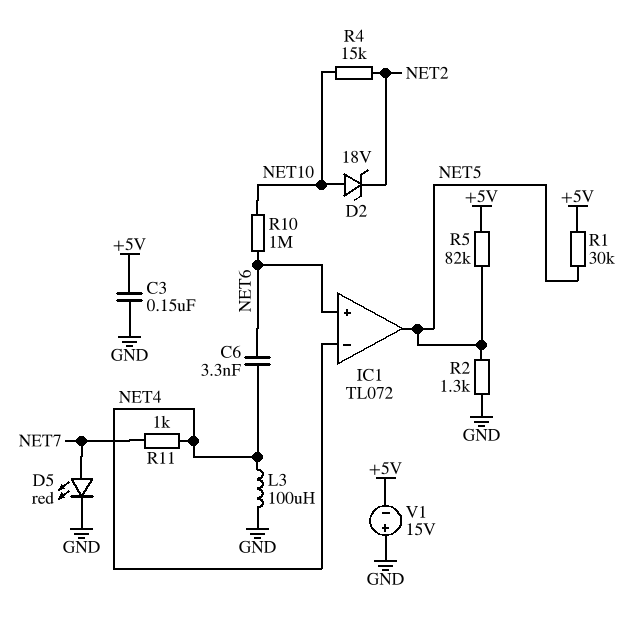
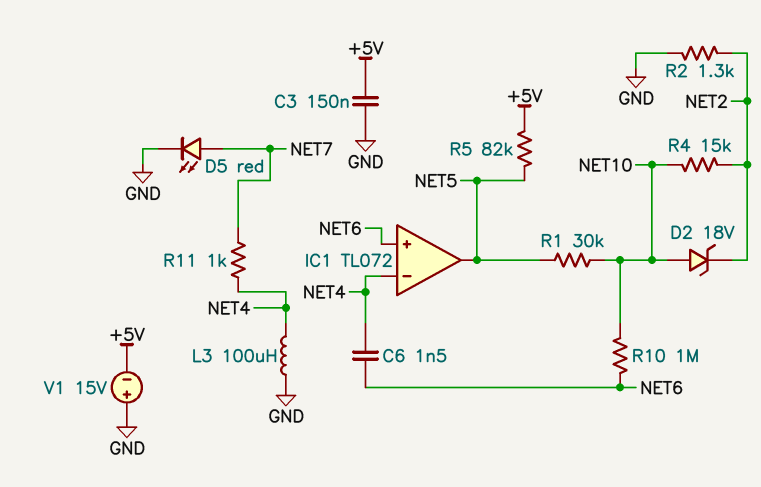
C6: 3.3nF (NET4, NET6) -> 1.5nF (NET4, NET6)
R1: 30k (+5V, NET5) -> 30k (NET5, NET10)
R2: 1.3k (GND, NET5) -> 1.3k (GND, NET2)

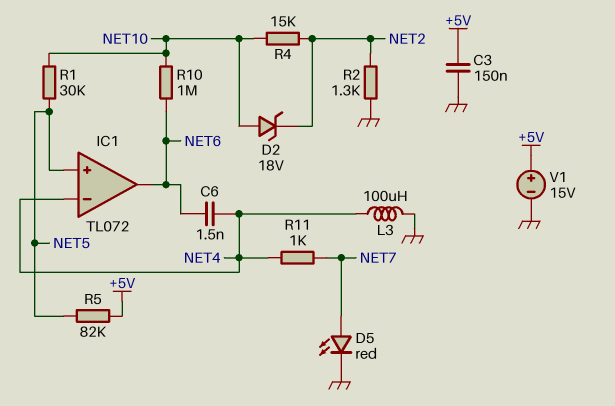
IC1 pin in+: NET6 -> NET5
IC1 pin out: NET5 -> NET6
V1: 15V (plus GND, minus +5V) -> 15V (plus +5V, minus GND)

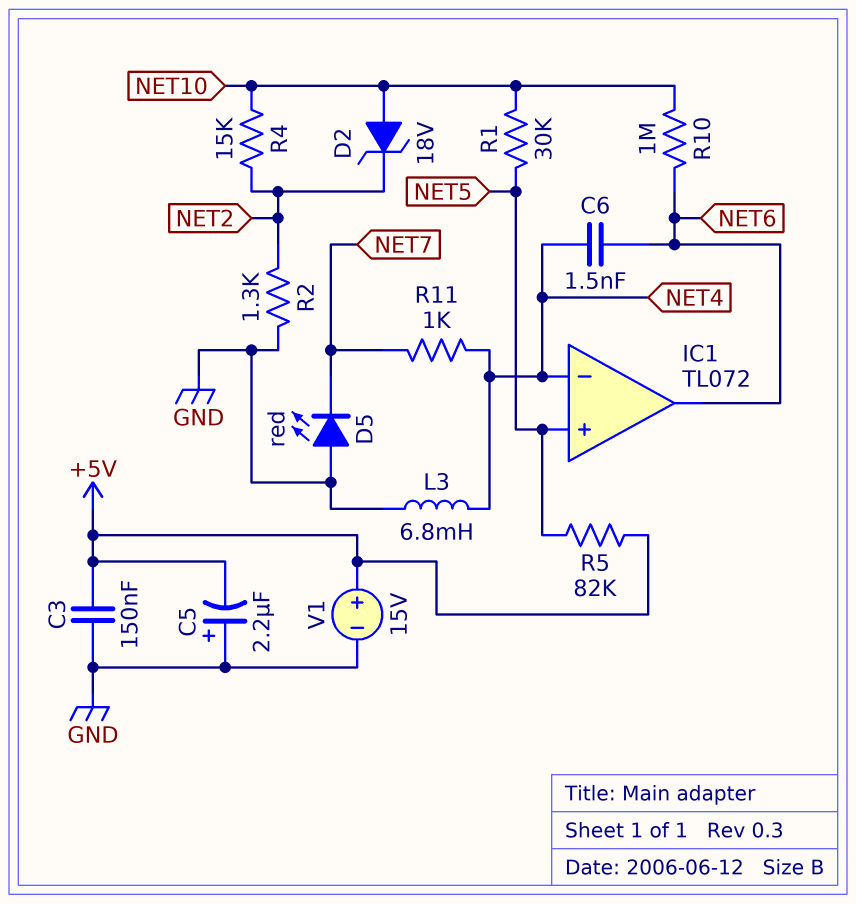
C5: none -> 2.2uF (plus GND, minus +5V)
D5: LED red (A NET7, K GND) -> LED red (A GND, K NET7)
L3: 100uH (GND, NET4) -> 6.8mH (GND, NET4)

